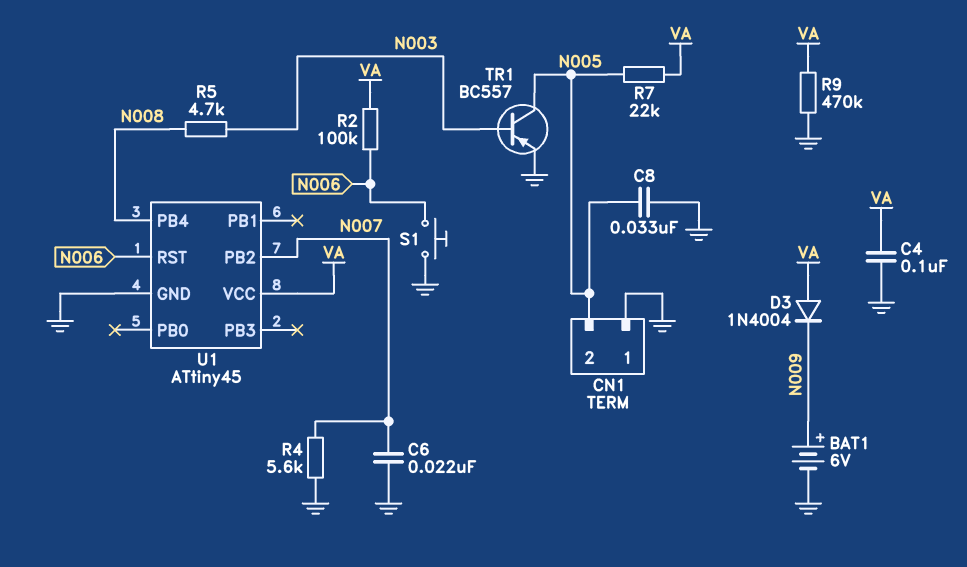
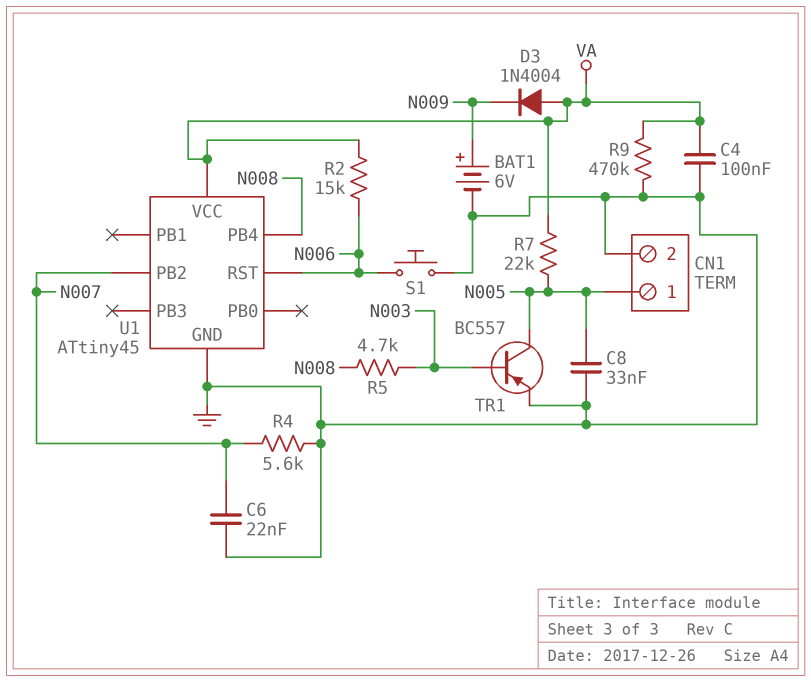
CN1 pin 1: GND -> N005
CN1 pin 2: N005 -> GND
R2: 100k (N006, VA) -> 15k (N006, VA)

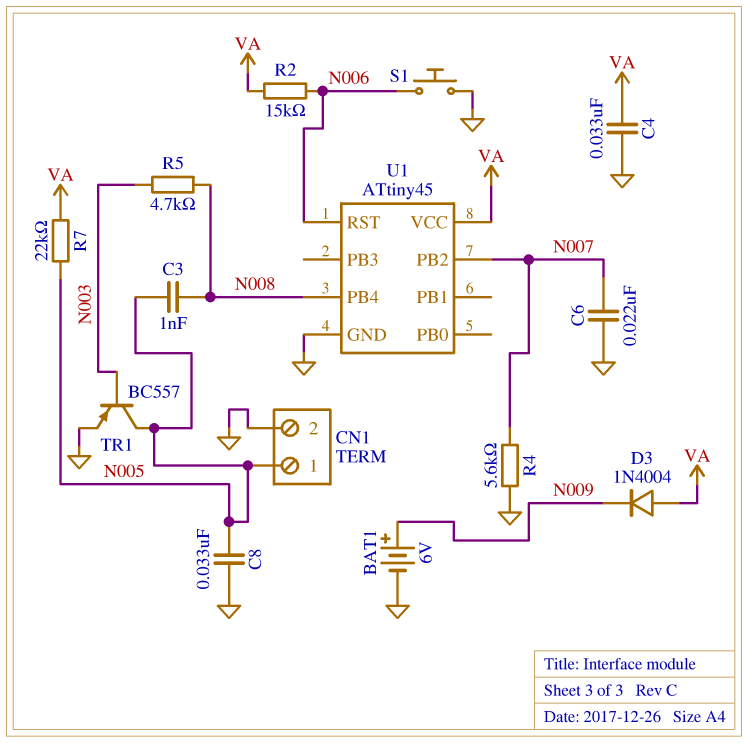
C3: none -> 1nF (N005, N008)
C4: 100nF (GND, VA) -> 33nF (GND, VA)
R9: 470k (GND, VA) -> none

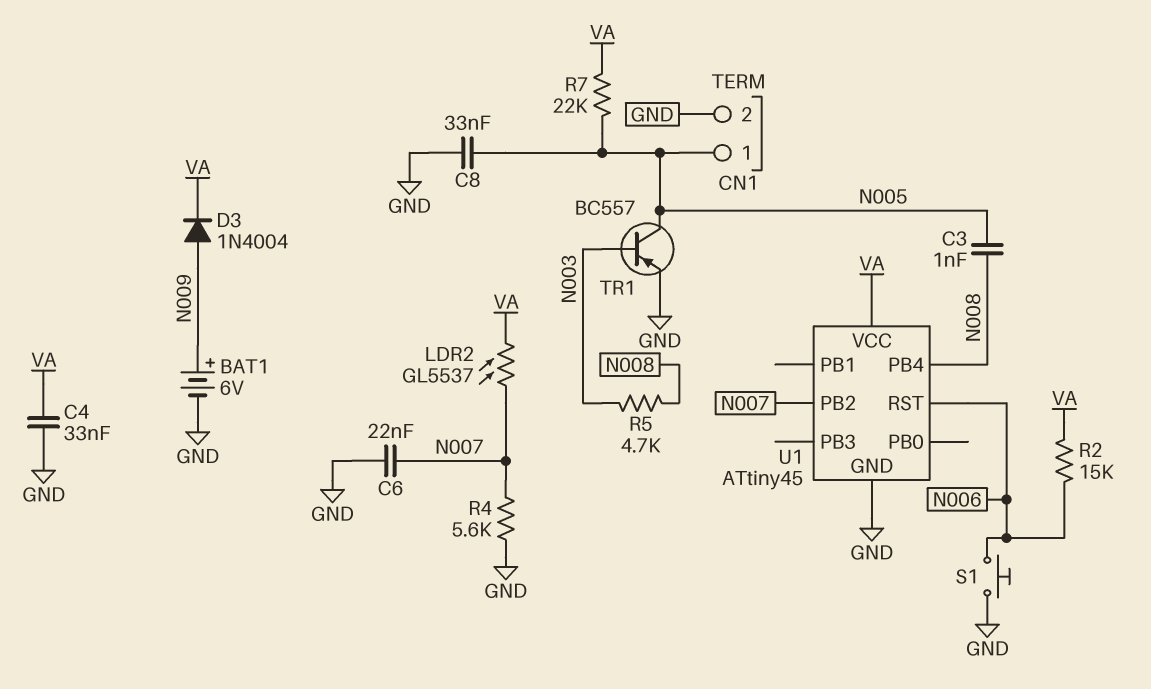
D3: diode 1N4004 (A VA, K N009) -> diode 1N4004 (A N009, K VA)
LDR2: none -> GL5537 (N007, VA)

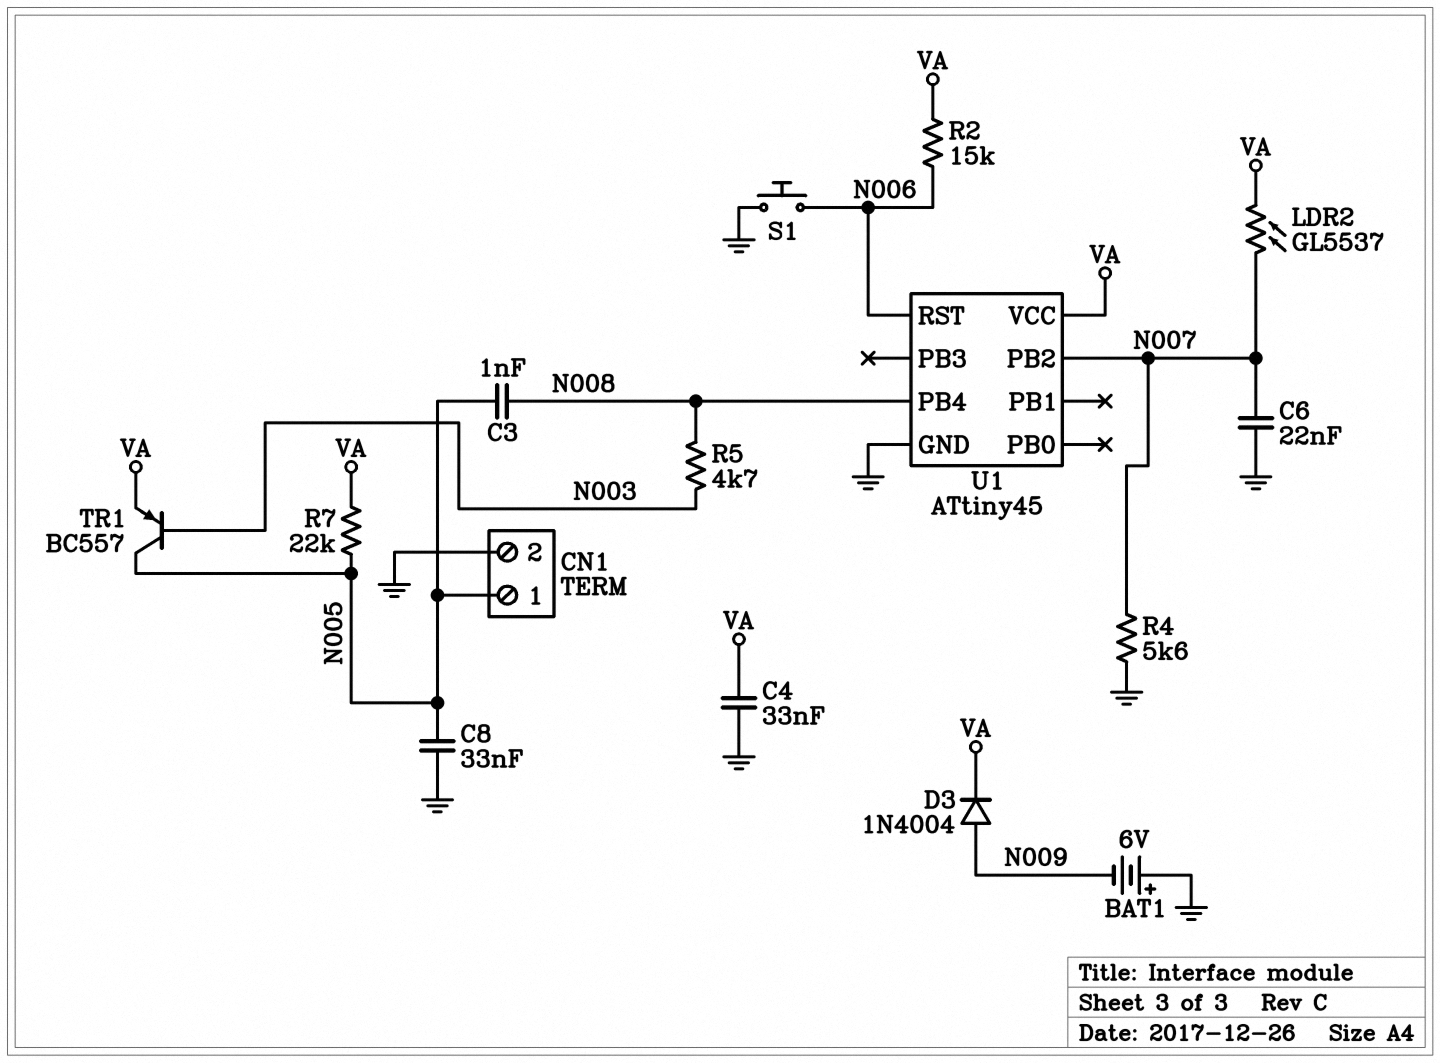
BAT1: 6V (plus N009, minus GND) -> 6V (plus GND, minus N009)
TR1: PNP BC557 (B N003, C N005, E GND) -> PNP BC557 (B N003, C N005, E VA)

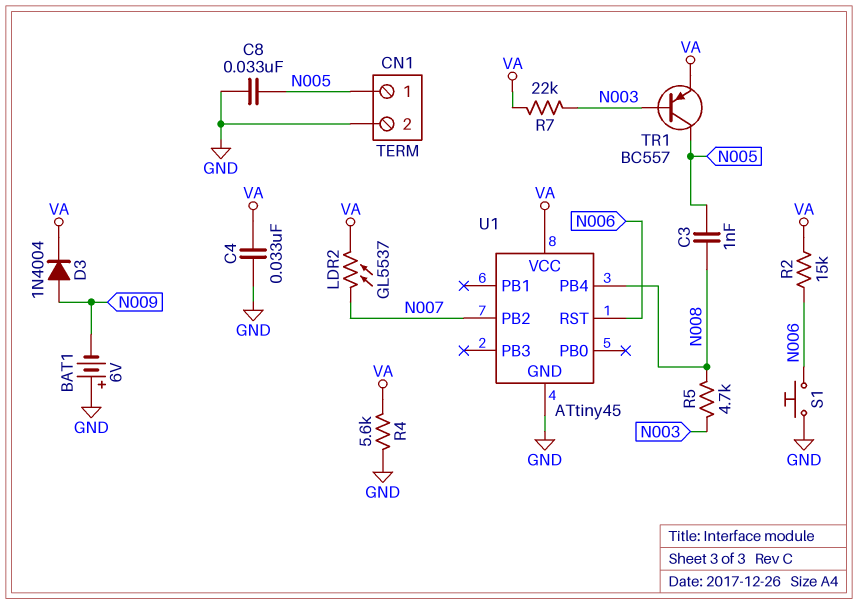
C6: 22nF (GND, N007) -> none
R4: 5.6k (GND, N007) -> 5.6k (GND, VA)
R7: 22k (N005, VA) -> 22k (N003, VA)

